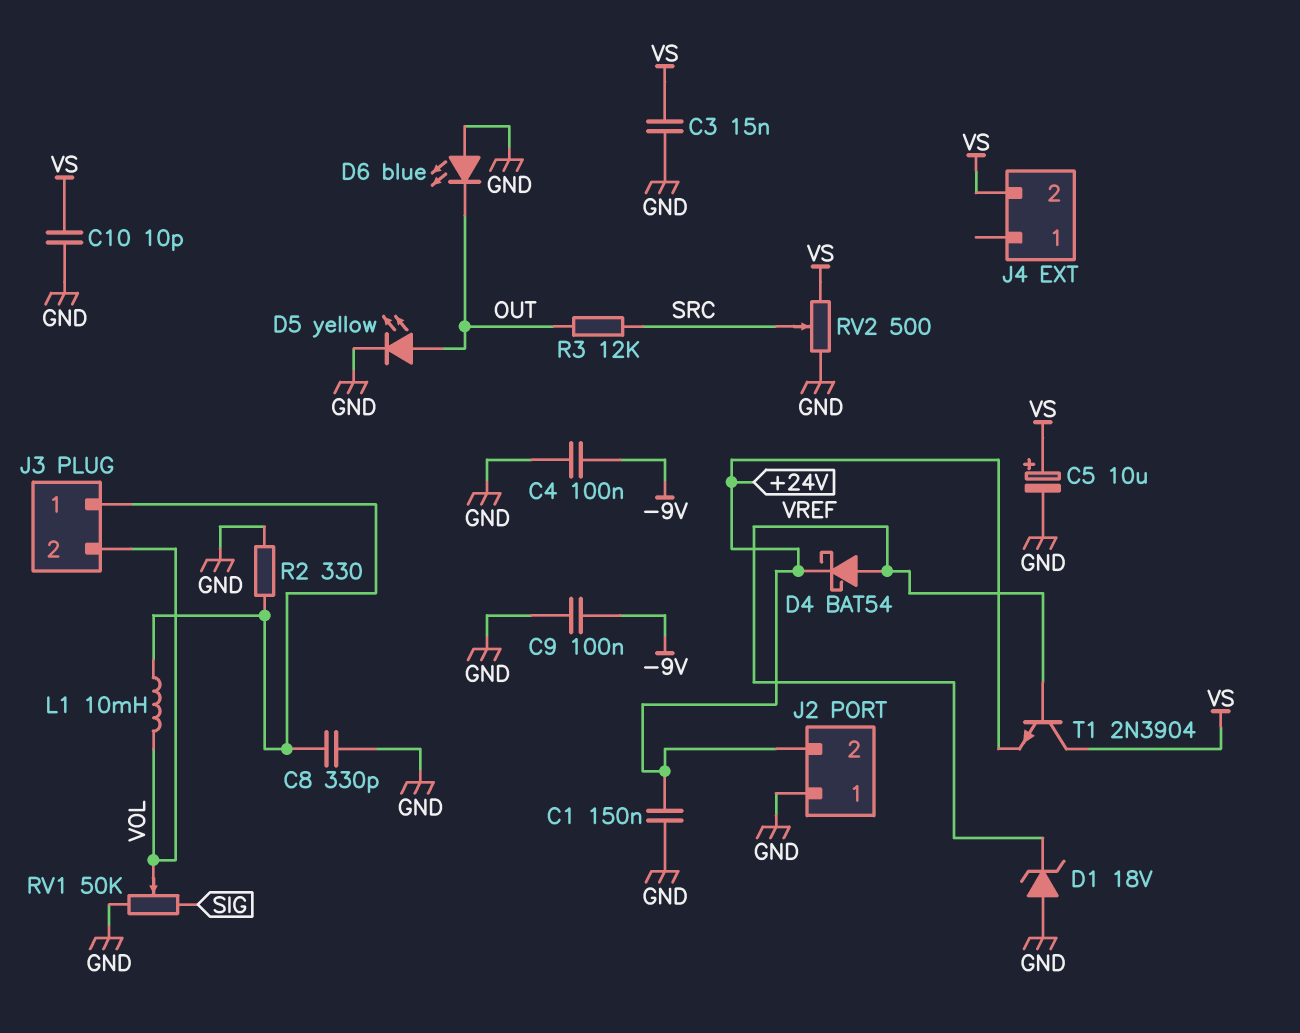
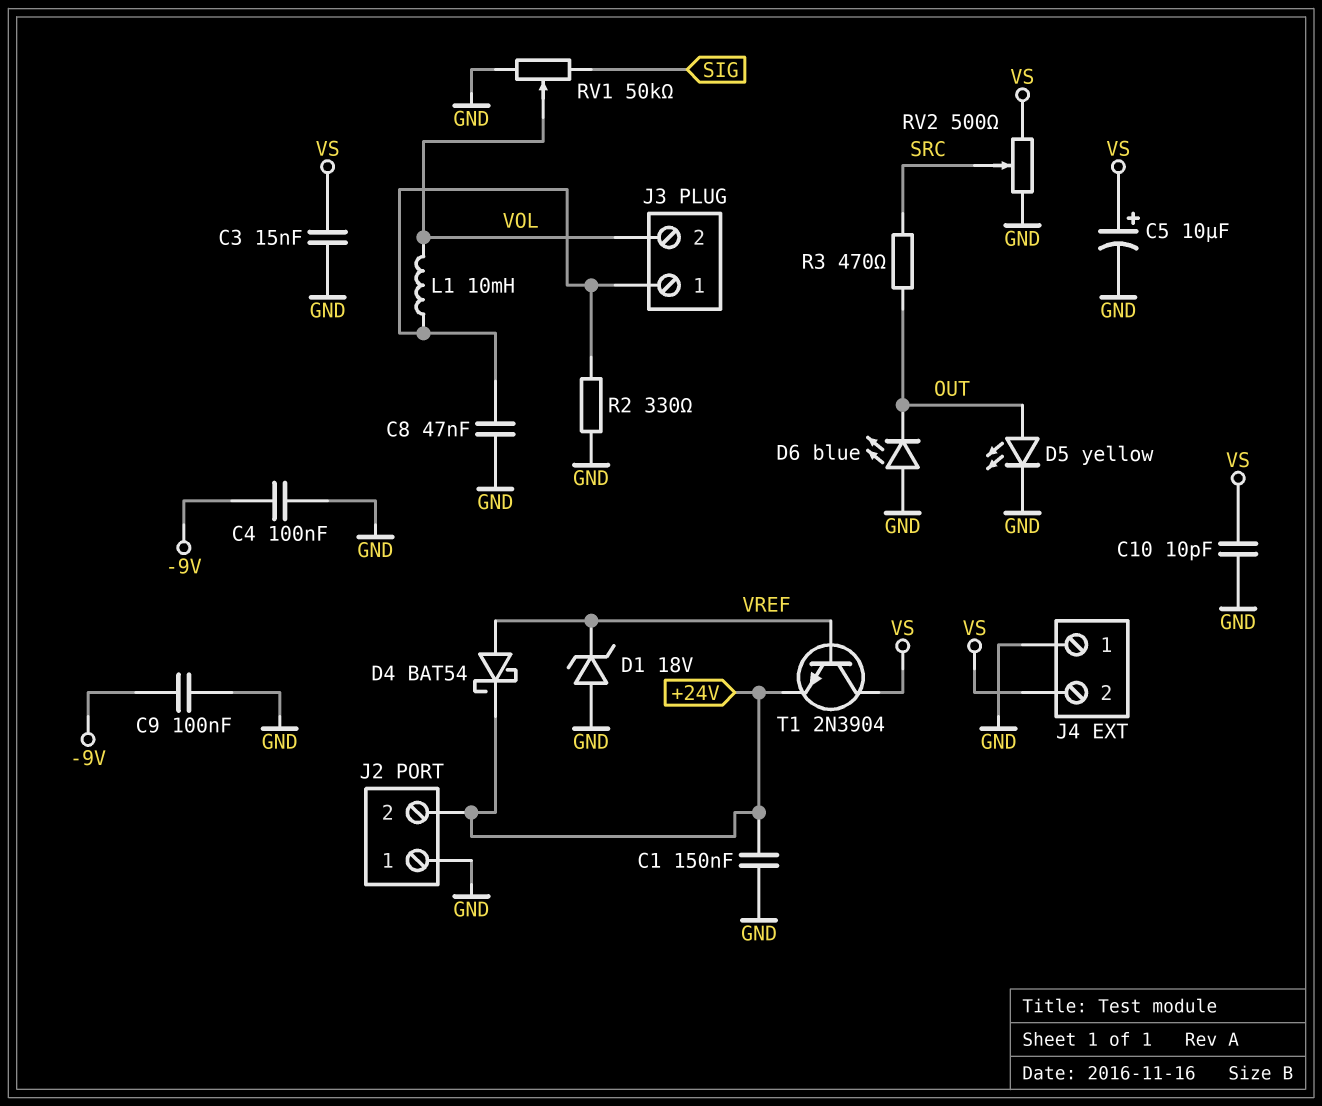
C8: 330pF (GND, J3/1) -> 47nF (GND, J3/1)
J4 pin 1: none -> GND
R3: 12k (OUT, SRC) -> 470 (OUT, SRC)

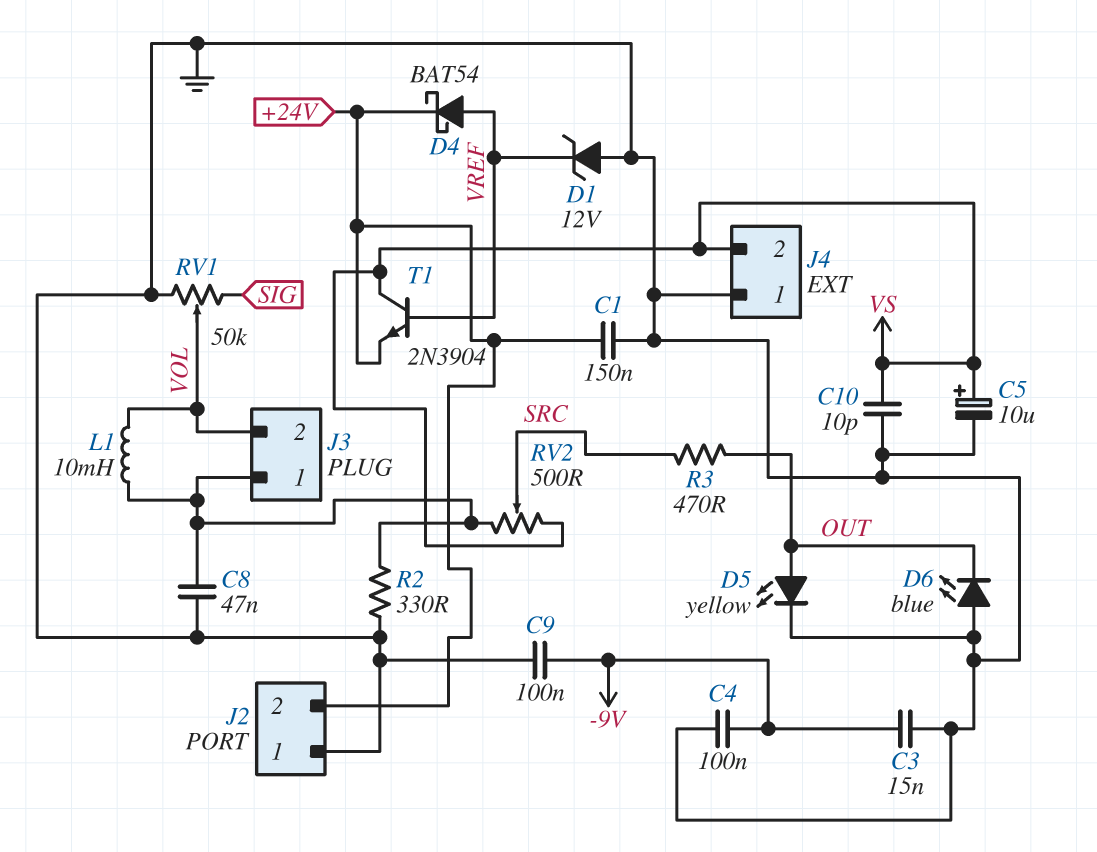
C3: 15nF (GND, VS) -> 15nF (-9V, GND)
D1: zener 18V (A GND, K VREF) -> zener 12V (A GND, K VREF)
RV2: 500 (GND, VS, wiper SRC) -> 500 (J3/1, VS, wiper SRC)

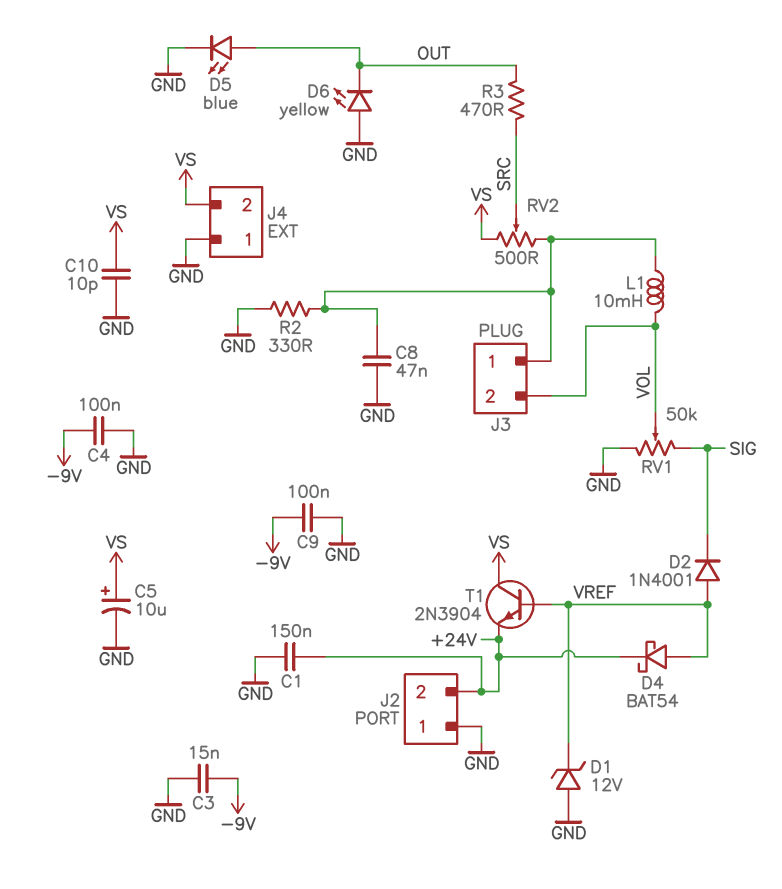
D2: none -> diode 1N4001 (A VREF, K SIG)
D5: LED yellow (A OUT, K GND) -> LED blue (A OUT, K GND)
D6: LED blue (A GND, K OUT) -> LED yellow (A GND, K OUT)

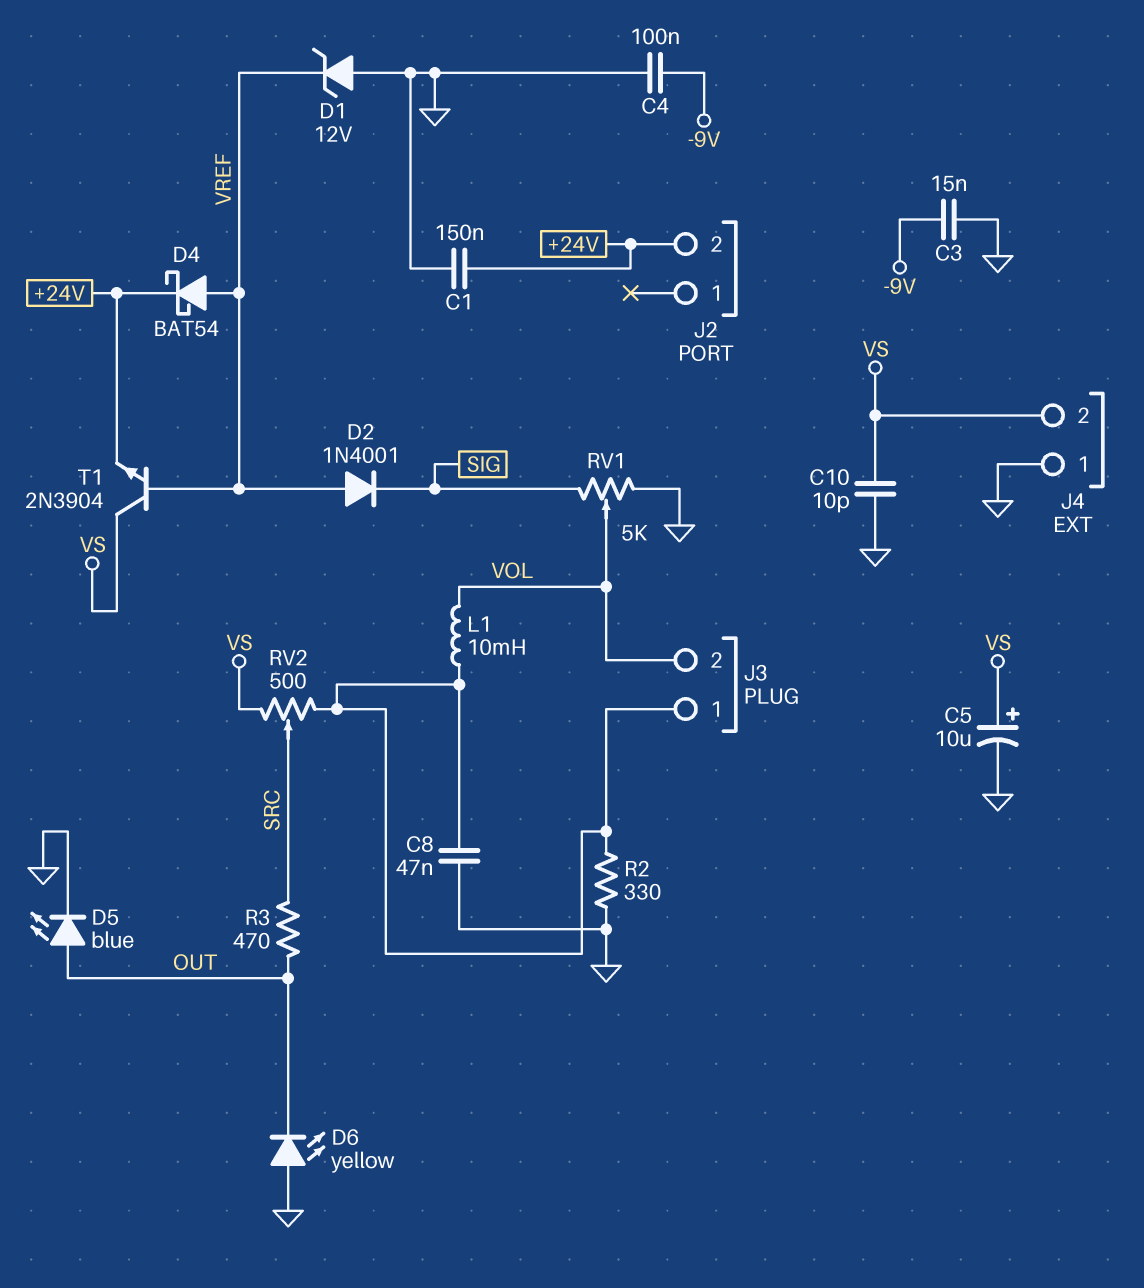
C9: 100nF (-9V, GND) -> none
J2 pin 1: GND -> none
RV1: 50k (GND, SIG, wiper VOL) -> 5k (GND, SIG, wiper VOL)

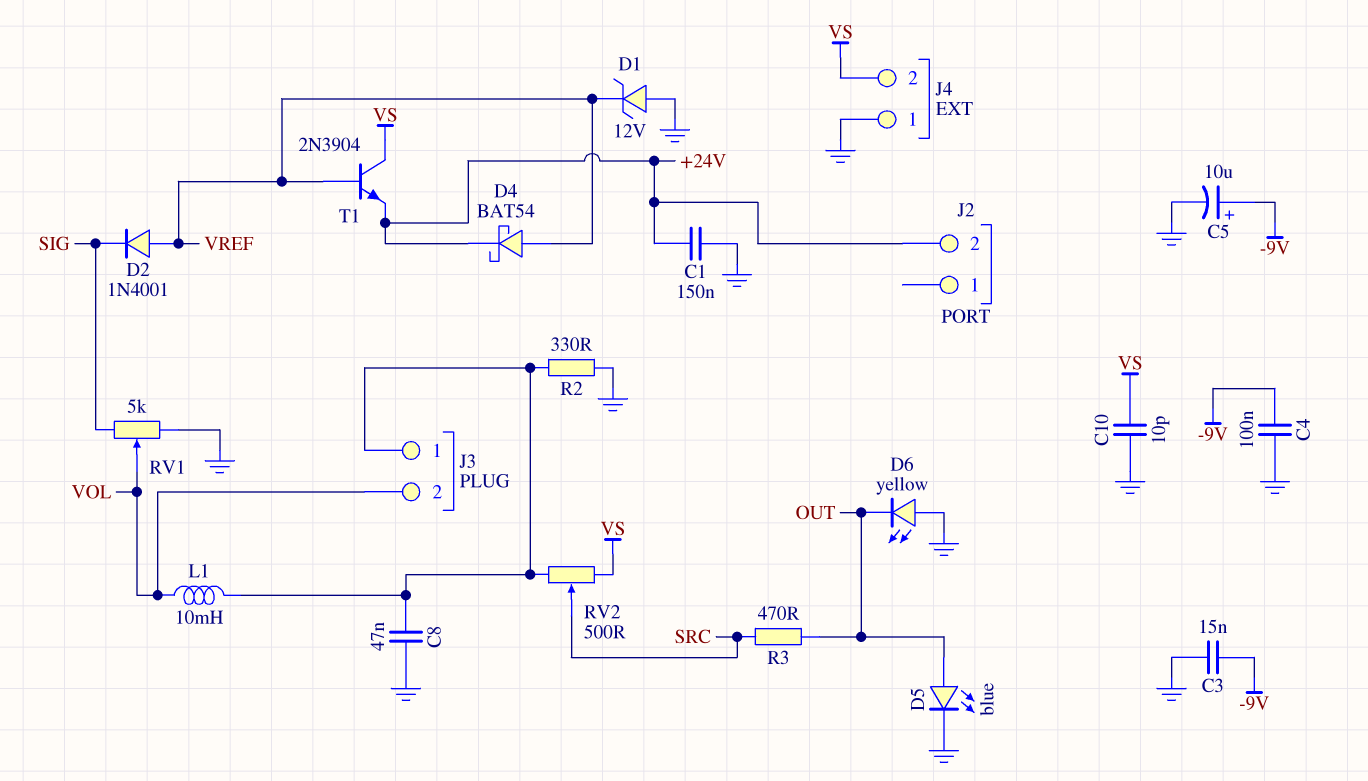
C5: 10uF (plus VS, minus GND) -> 10uF (plus -9V, minus GND)

